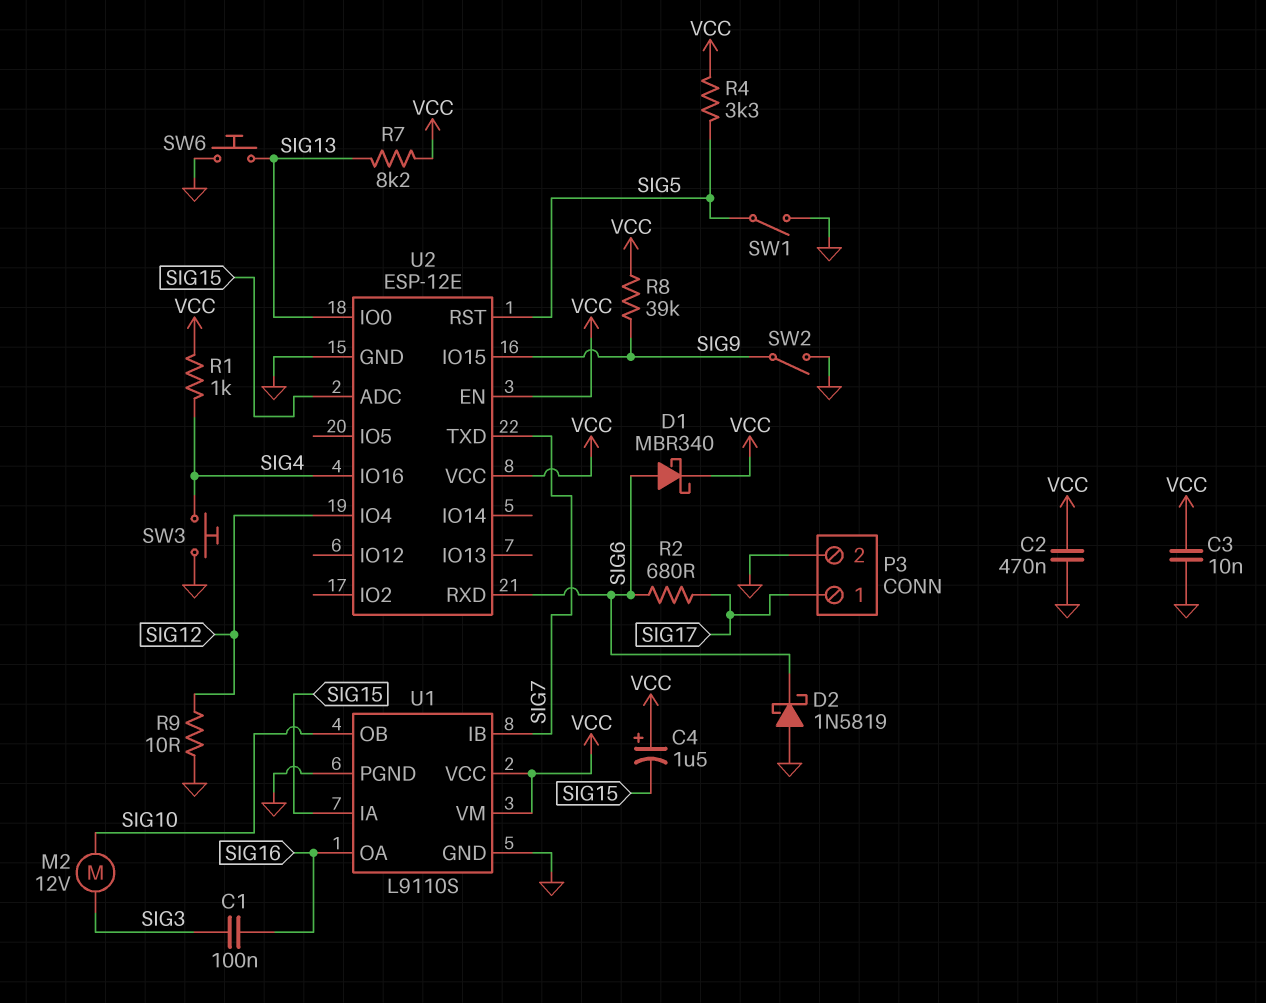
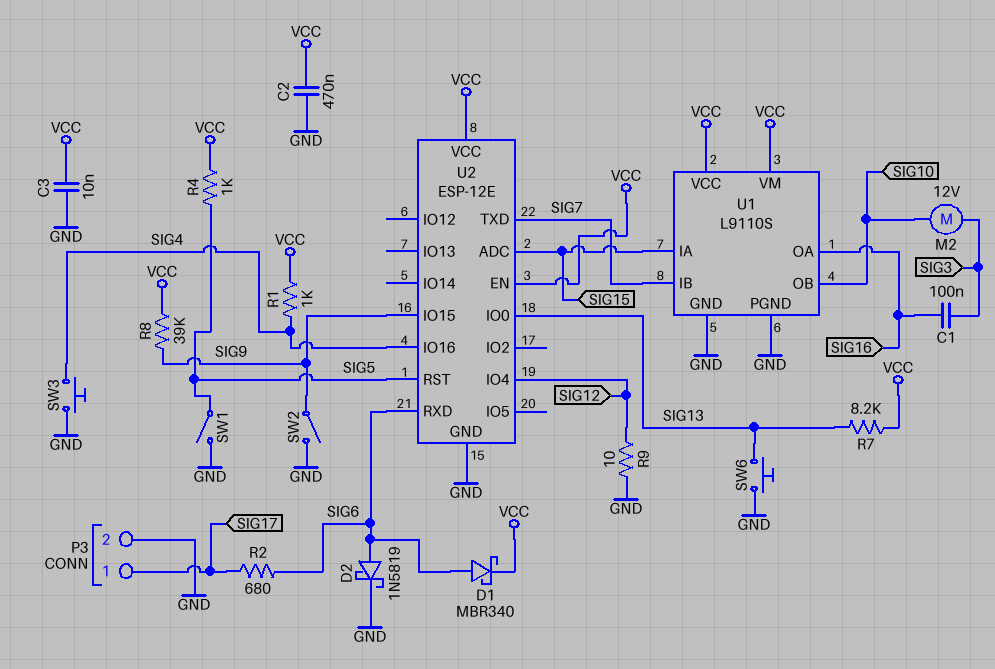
C4: 1.5uF (plus VCC, minus SIG15) -> none
D2: schottky 1N5819 (A GND, K SIG6) -> schottky 1N5819 (A SIG6, K GND)
R4: 3.3k (SIG5, VCC) -> 1k (SIG5, VCC)

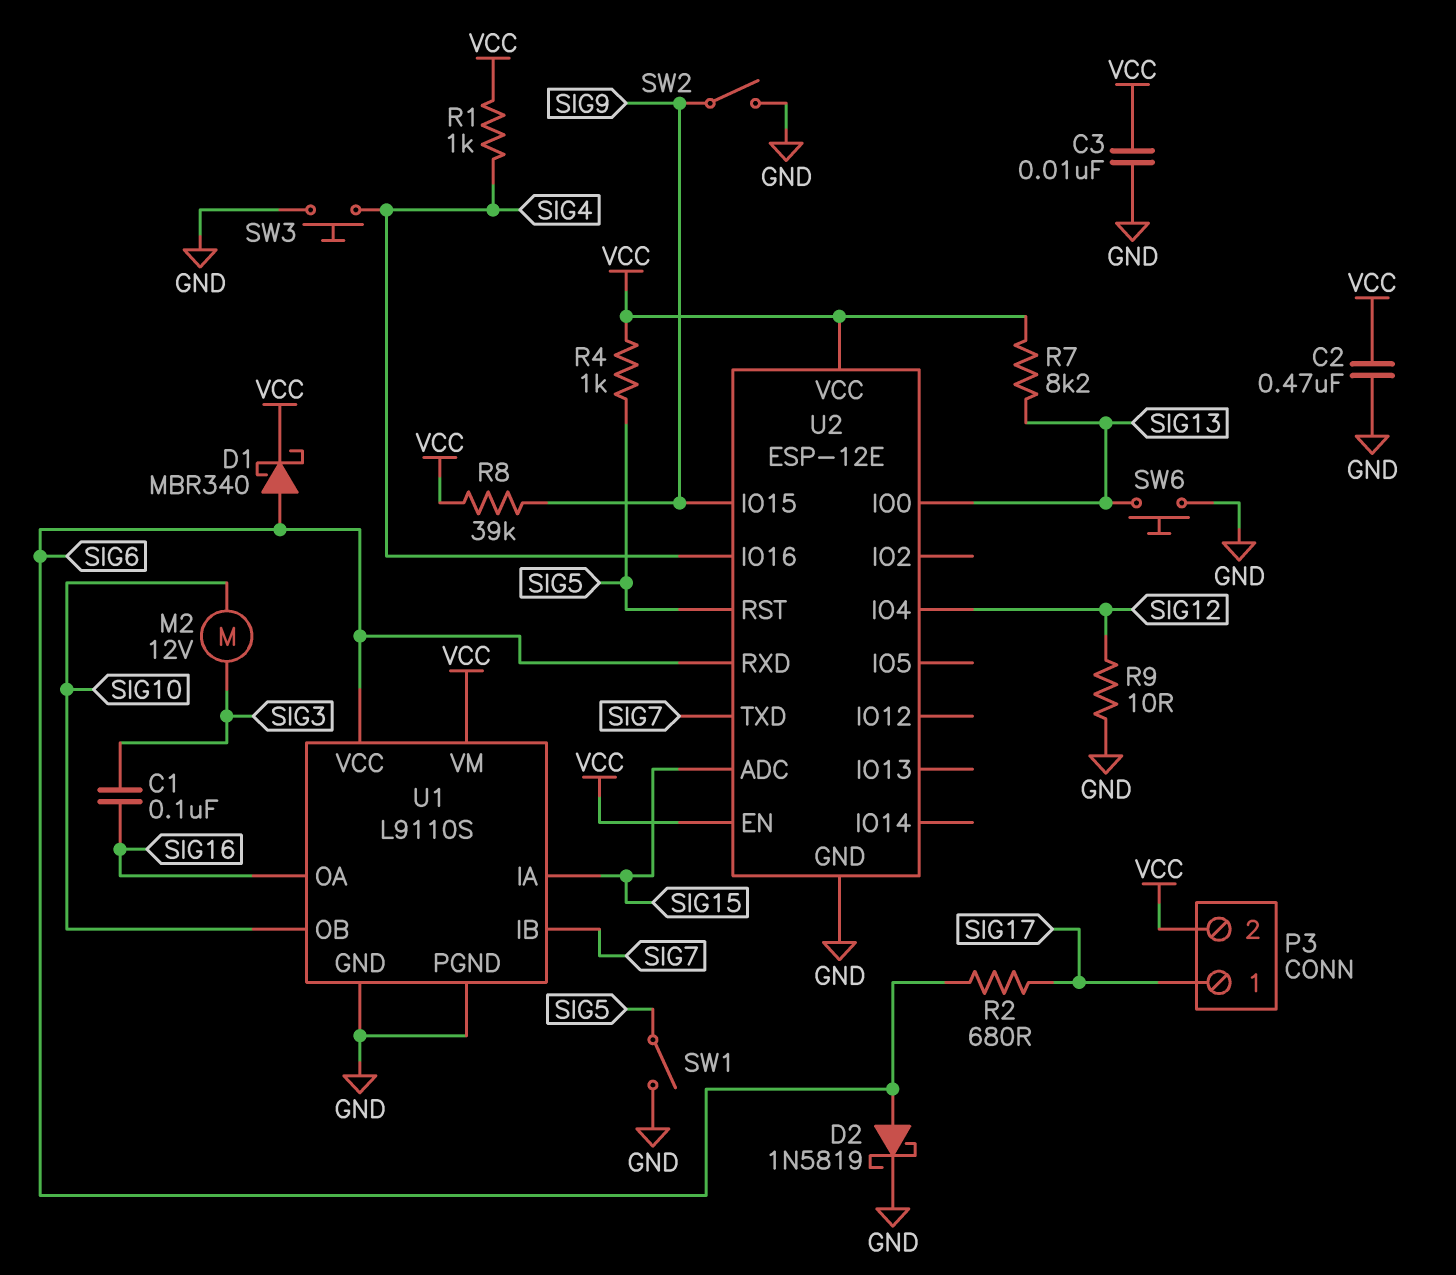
P3 pin 2: GND -> VCC
U1 pin VCC: VCC -> SIG6

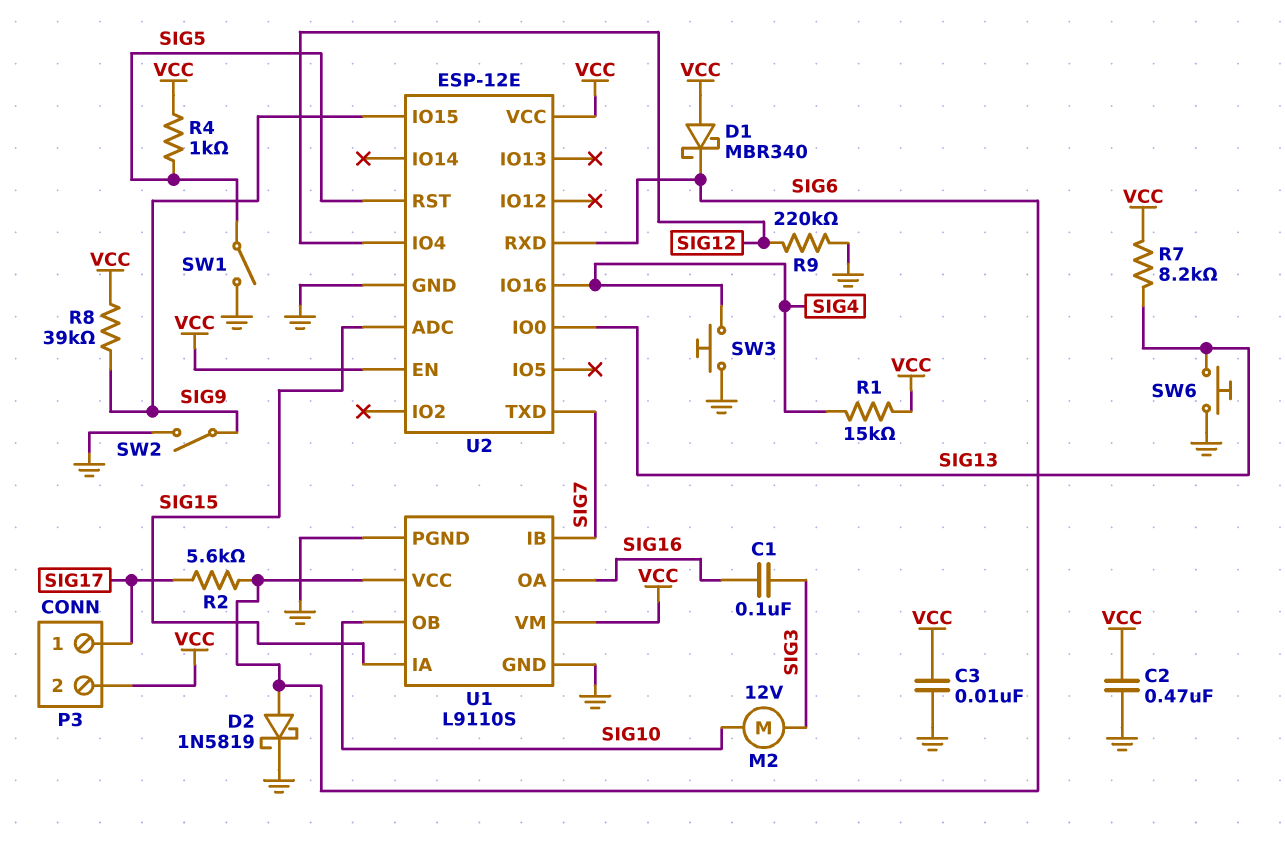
D1: schottky MBR340 (A SIG6, K VCC) -> schottky MBR340 (A VCC, K SIG6)
R1: 1k (SIG4, VCC) -> 15k (SIG4, VCC)
R2: 680 (SIG6, SIG17) -> 5.6k (SIG6, SIG17)
R9: 10 (GND, SIG12) -> 220k (GND, SIG12)

